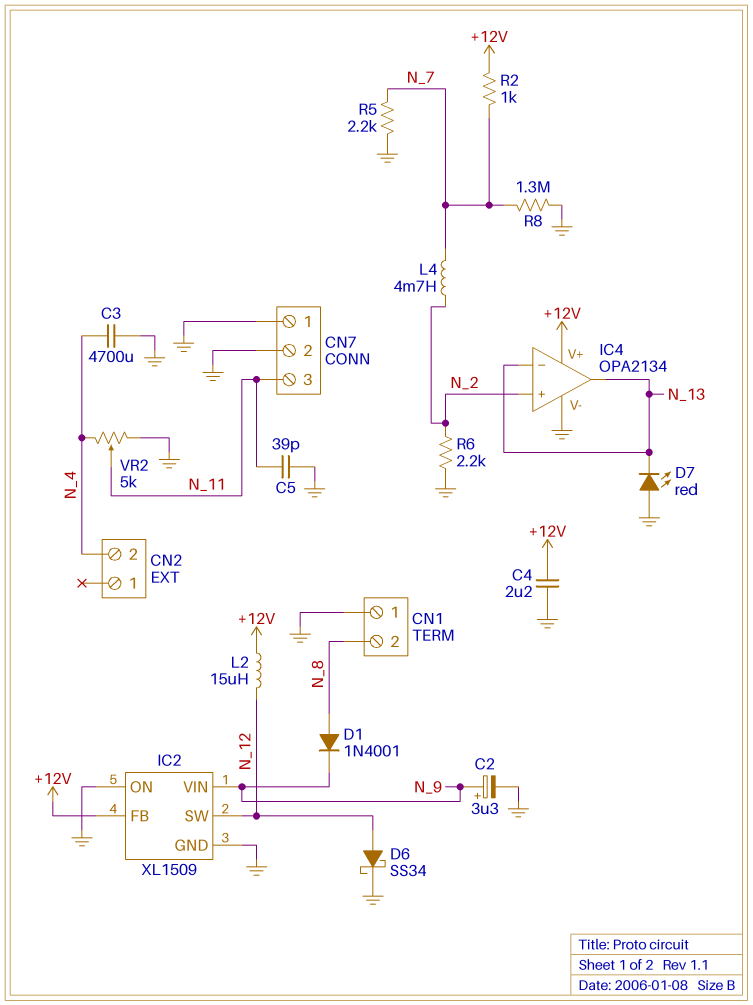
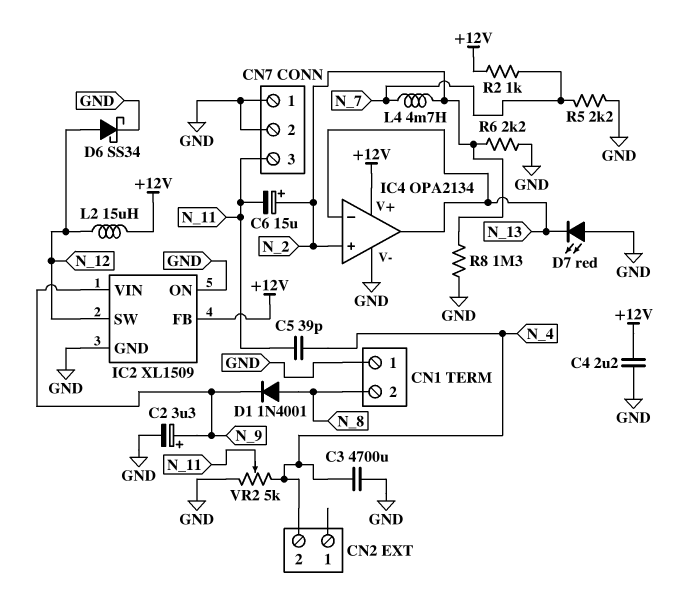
C5: 39pF (GND, N_11) -> 39pF (N_4, N_11)
C6: none -> 15uF (plus N_2, minus N_11)
R8: 1.3M (GND, N_7) -> 1.3M (GND, N_2)

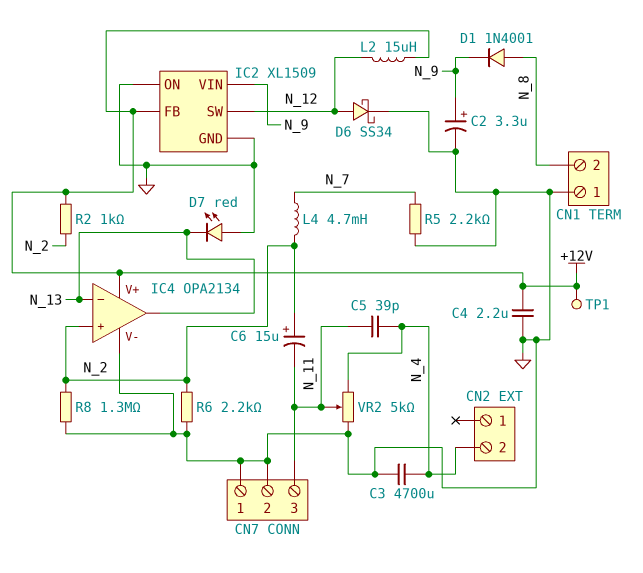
R2: 1k (+12V, N_7) -> 1k (+12V, N_2)
TP1: none -> test point (+12V)

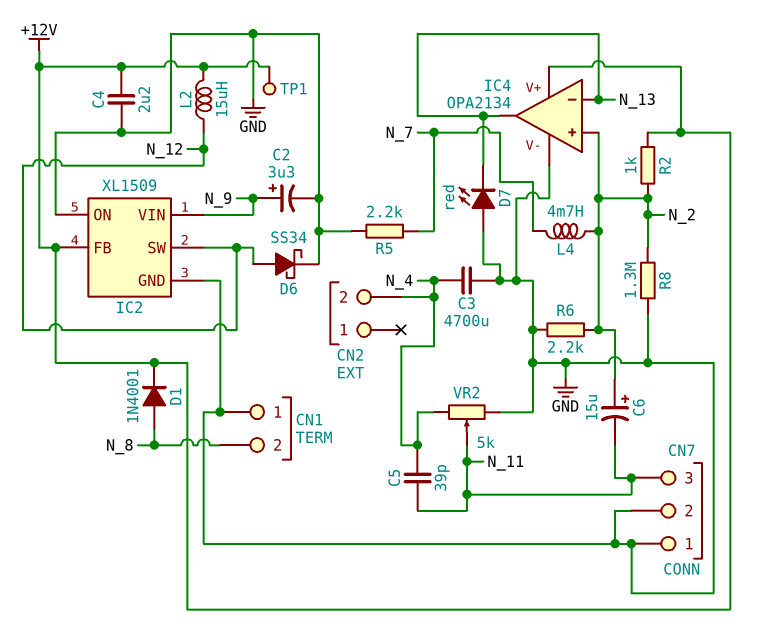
D1: diode 1N4001 (A N_8, K N_9) -> diode 1N4001 (A N_8, K +12V)

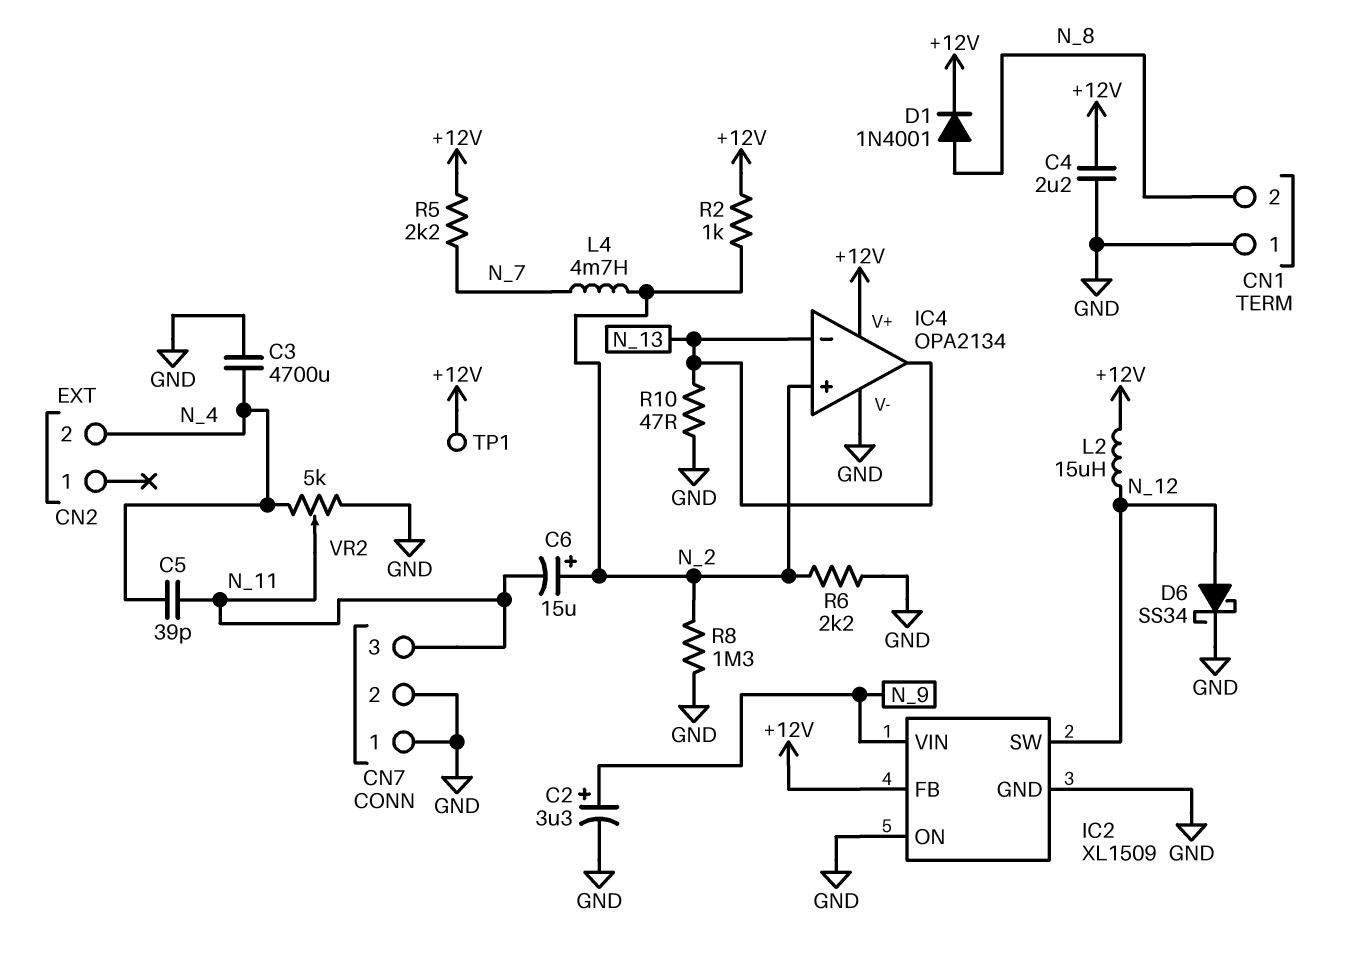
D7: LED red (A GND, K N_13) -> none
R5: 2.2k (GND, N_7) -> 2.2k (+12V, N_7)
R10: none -> 47 (GND, N_13)

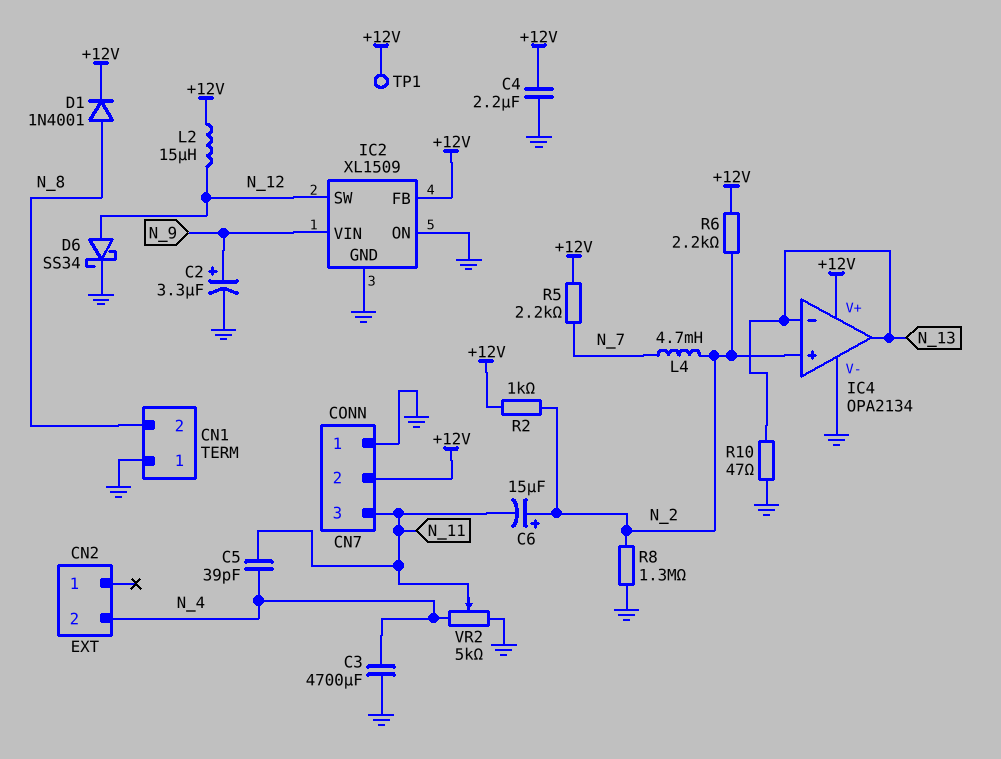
CN7 pin 2: GND -> +12V
R6: 2.2k (GND, N_2) -> 2.2k (+12V, N_2)

